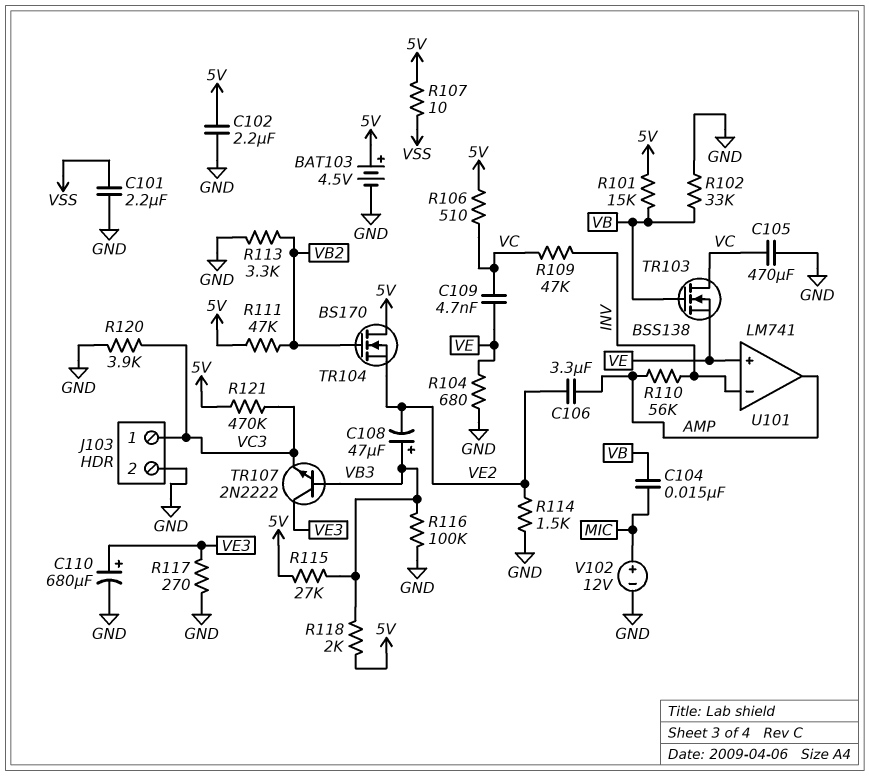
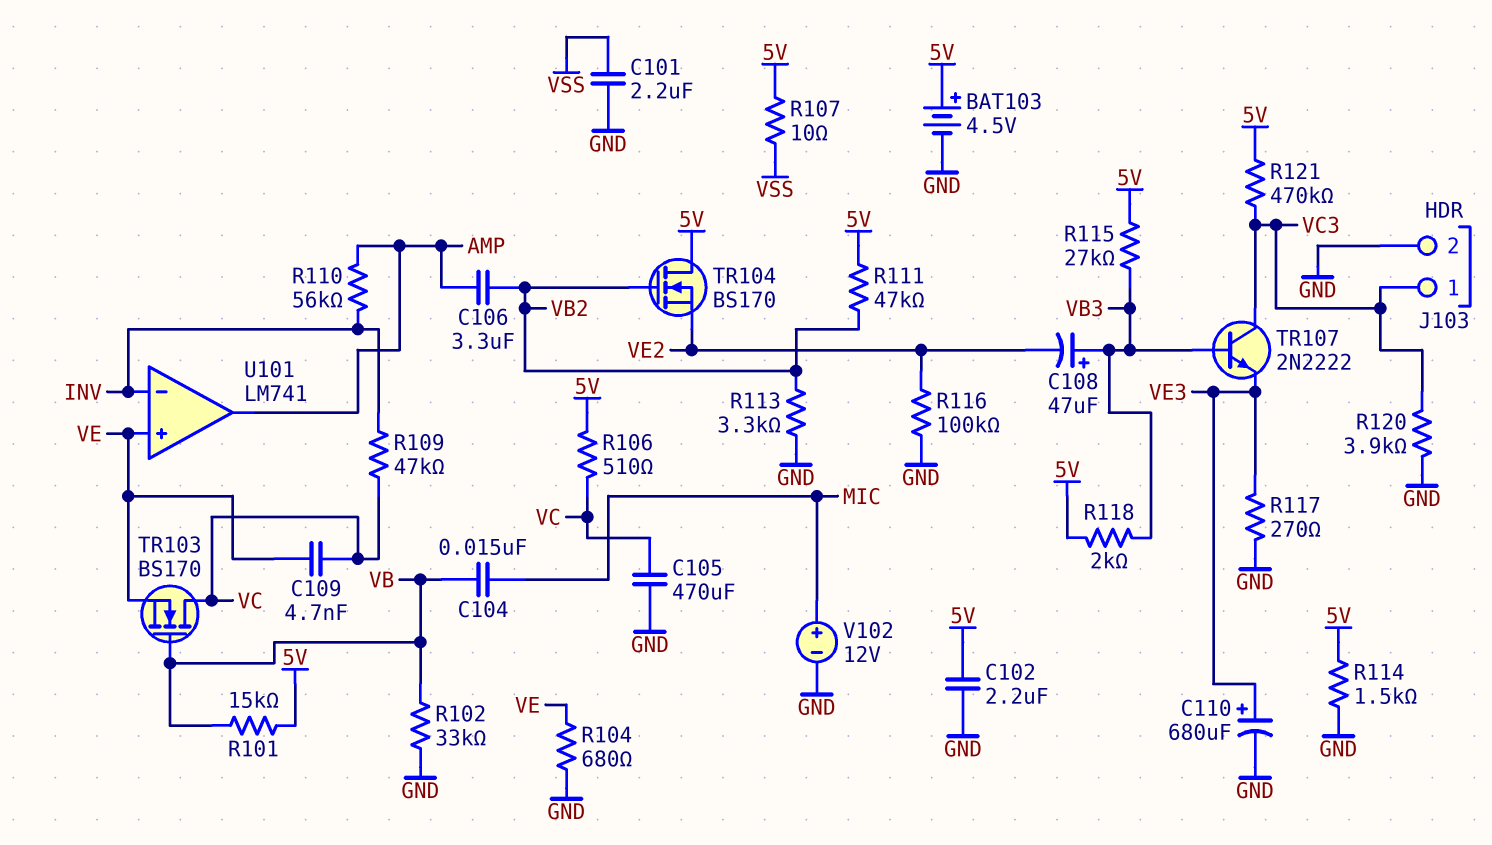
C106: 3.3uF (AMP, VE2) -> 3.3uF (AMP, VB2)
R114: 1.5k (GND, VE2) -> 1.5k (5V, GND)
R116: 100k (GND, VB3) -> 100k (GND, VE2)
TR103: NMOS BSS138 (G VB, D VC, S VE) -> NMOS BS170 (G VB, D VC, S VE)
TR107: NPN 2N2222 (B VB3, C VE3, E VC3) -> NPN 2N2222 (B VB3, C VC3, E VE3)

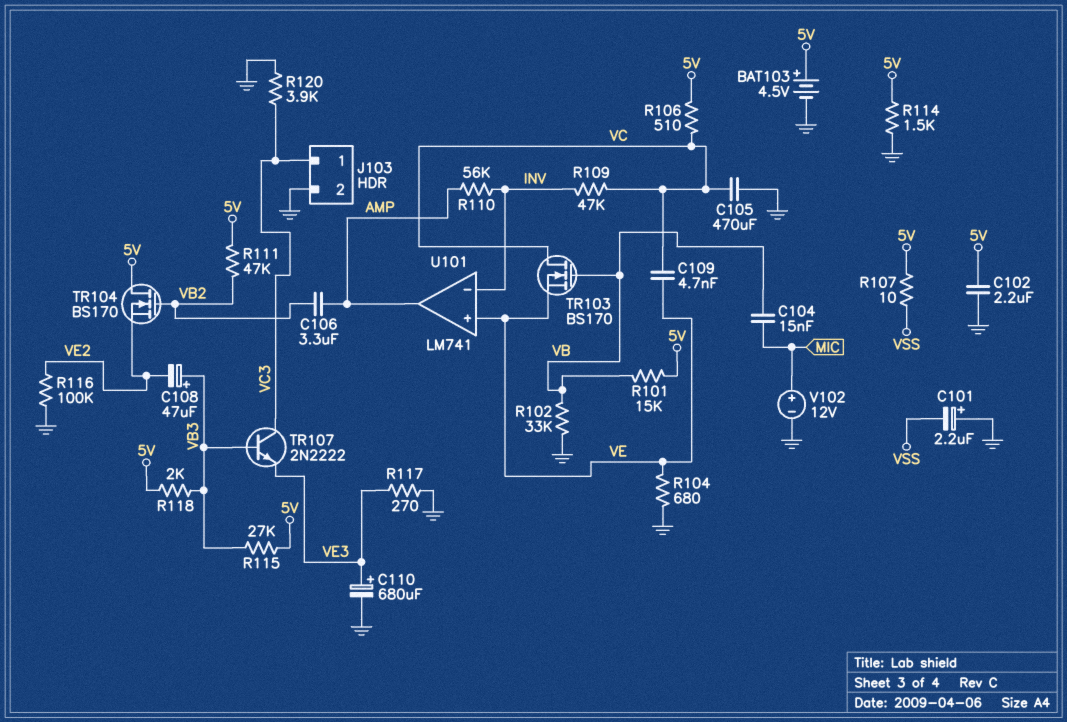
C101: 2.2uF (GND, VSS) -> 2.2uF (plus GND, minus VSS)
R113: 3.3k (GND, VB2) -> none
R121: 470k (5V, VC3) -> none

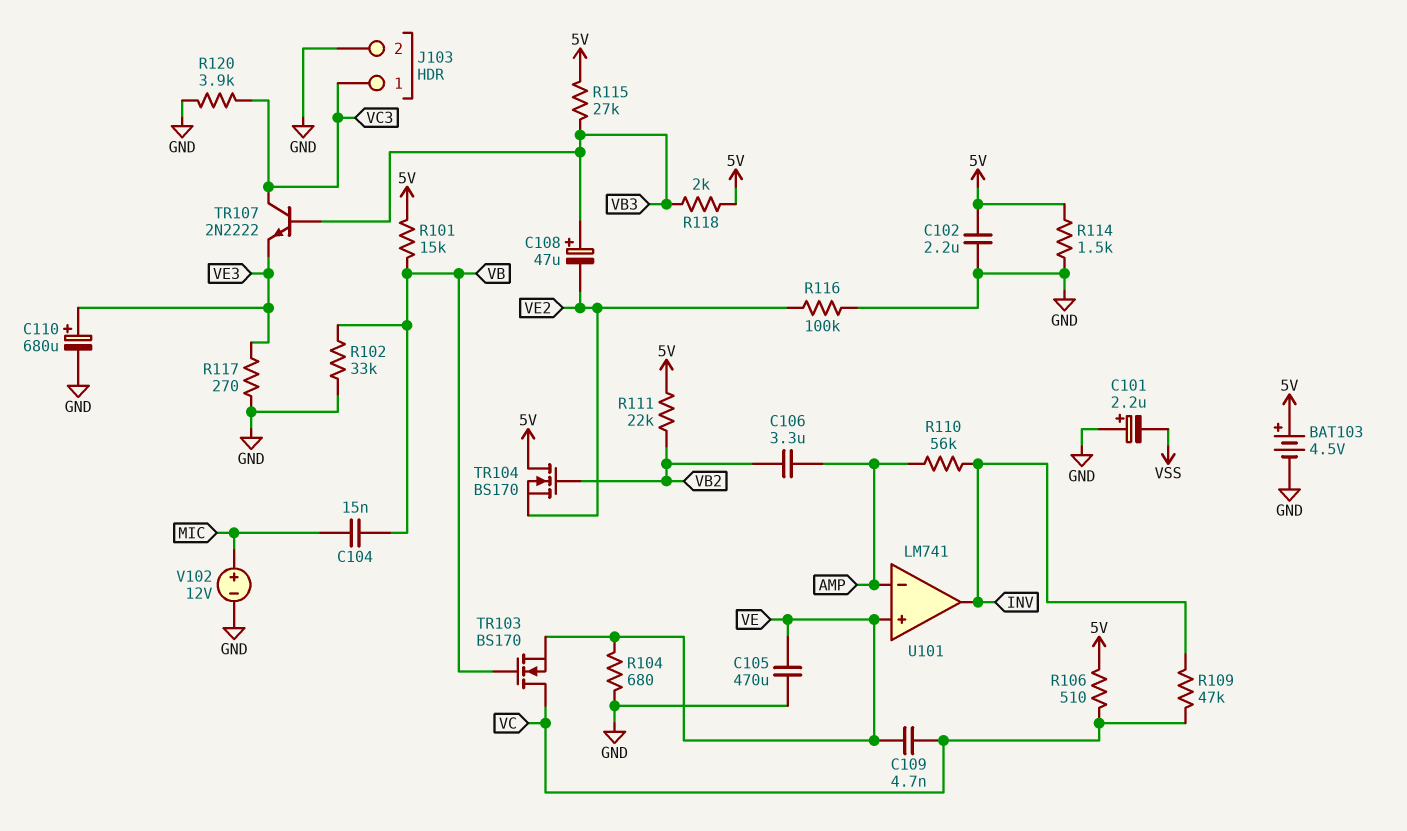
C105: 470uF (GND, VC) -> 470uF (GND, VE)
R107: 10 (5V, VSS) -> none
R111: 47k (5V, VB2) -> 22k (5V, VB2)
U101 pin in-: INV -> AMP
U101 pin out: AMP -> INV

